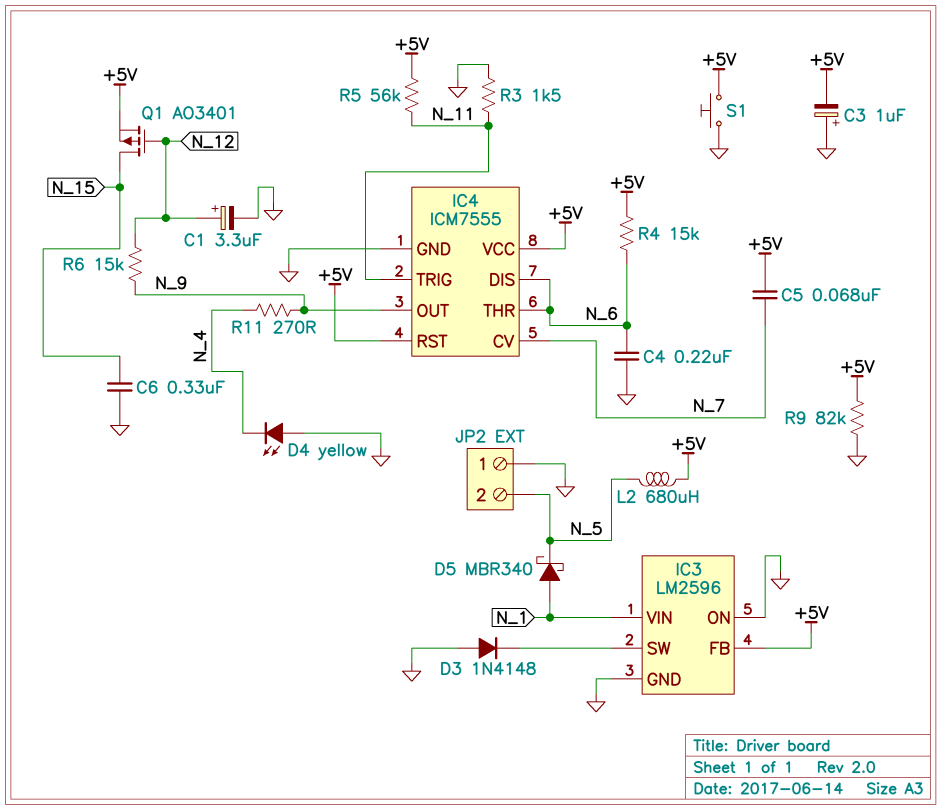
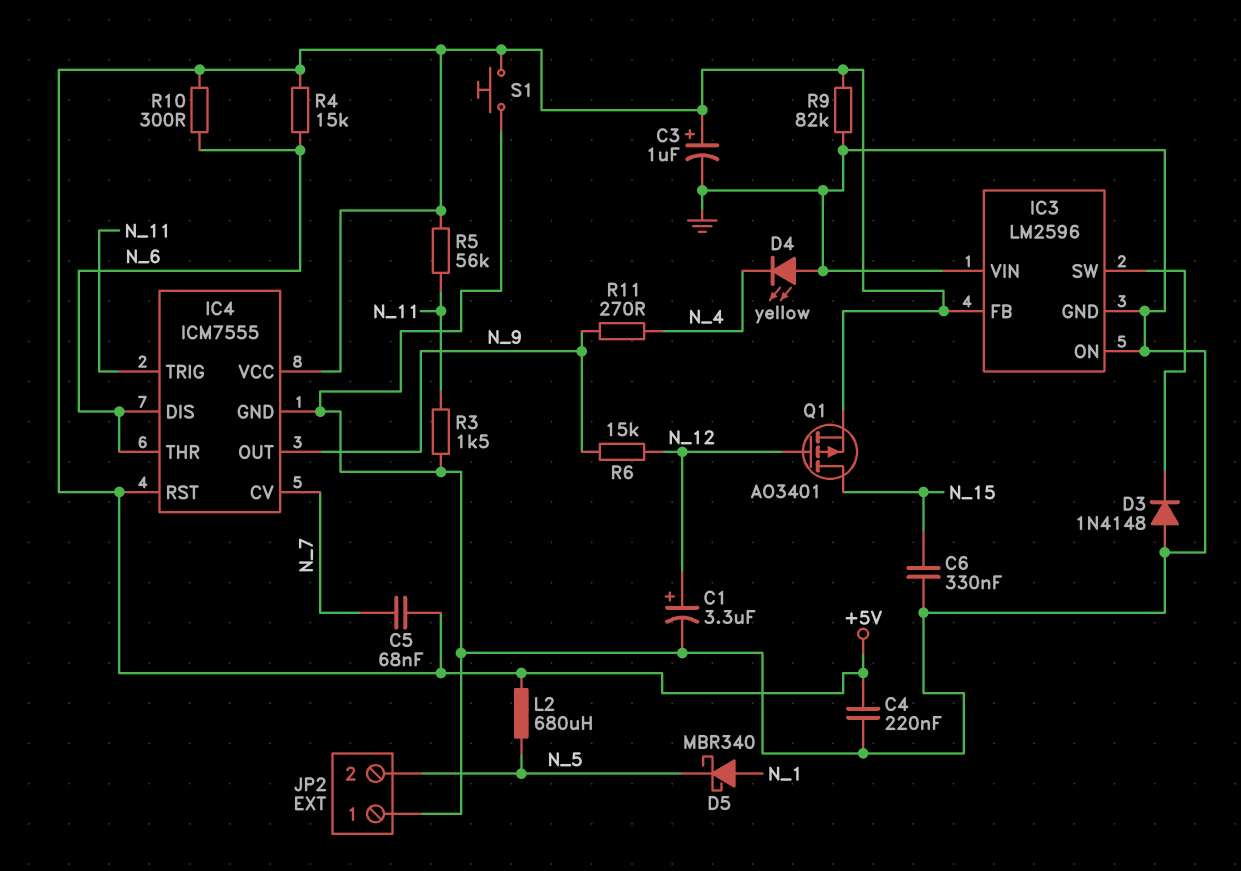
C3: 1uF (plus GND, minus +5V) -> 1uF (plus +5V, minus GND)
C4: 220nF (GND, N_6) -> 220nF (+5V, GND)
IC3 pin VIN: N_1 -> GND
R10: none -> 300 (+5V, N_6)

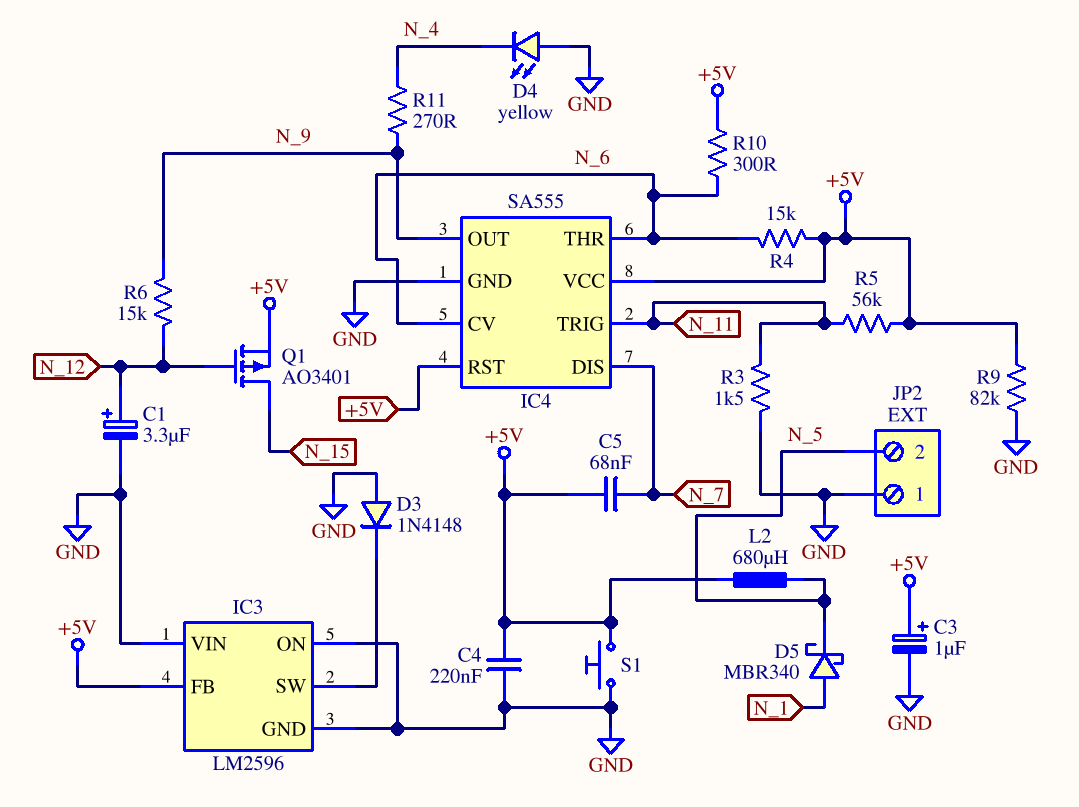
C6: 330nF (GND, N_15) -> none
IC4: ICM7555 -> SA555
IC4 pin CV: N_7 -> N_6
IC4 pin DIS: N_6 -> N_7

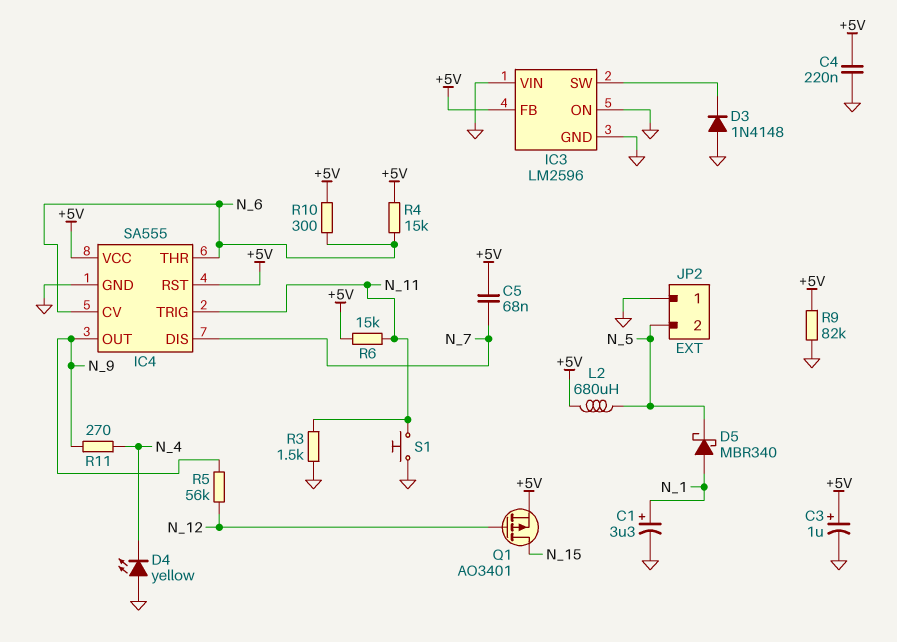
C1: 3.3uF (plus N_12, minus GND) -> 3.3uF (plus N_1, minus GND)
R5: 56k (+5V, N_11) -> 56k (N_9, N_12)
R6: 15k (N_9, N_12) -> 15k (+5V, N_11)
S1: button (+5V, GND) -> button (GND, N_11)

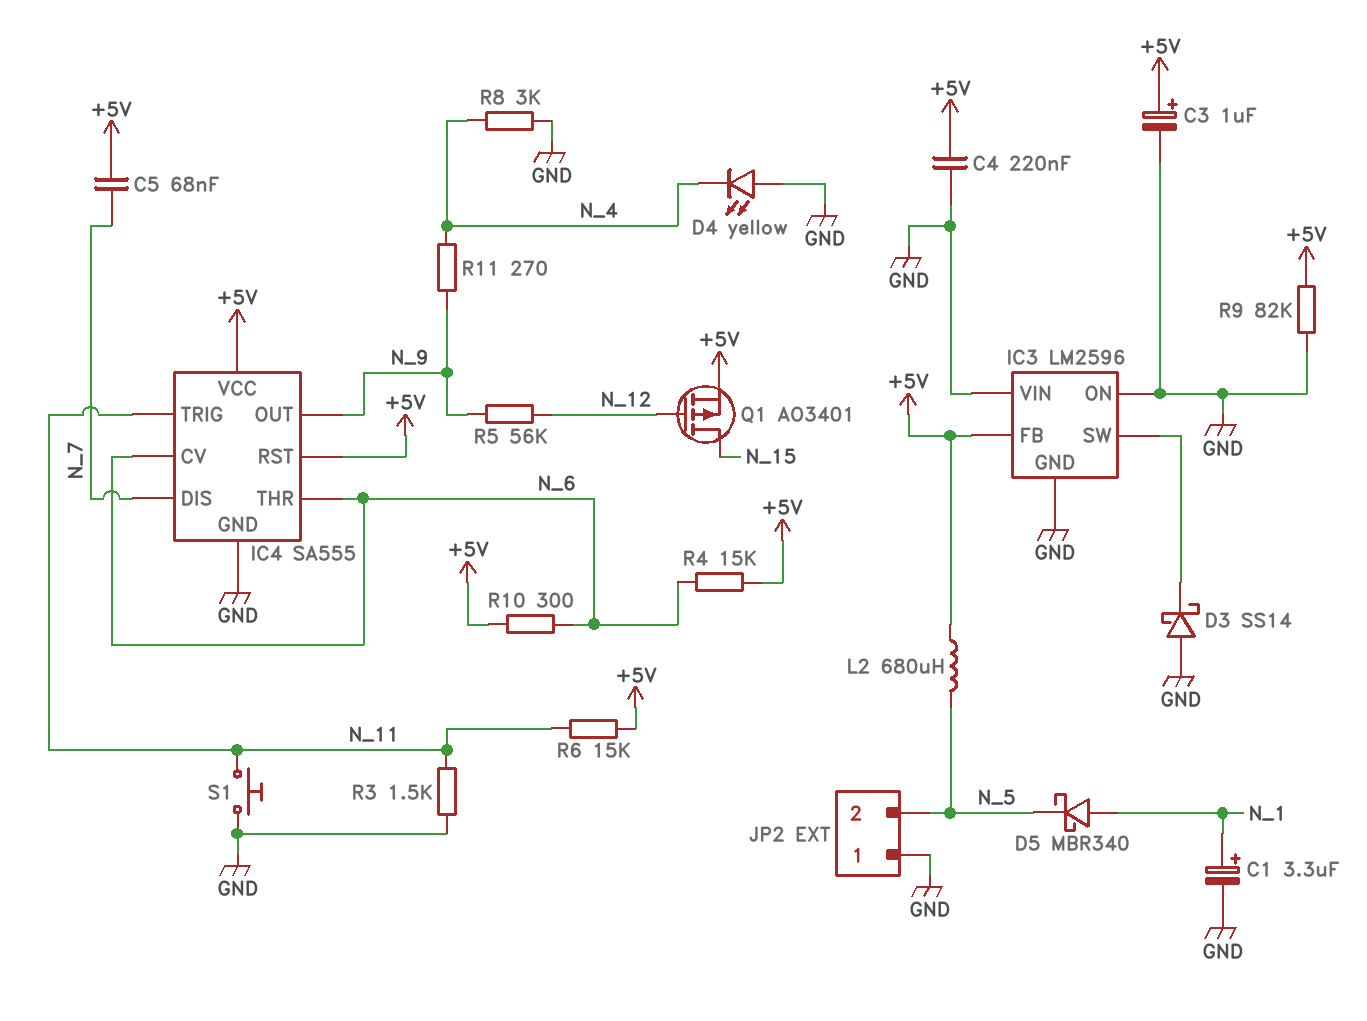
D3: diode 1N4148 (A GND, K IC3/SW) -> schottky SS14 (A GND, K IC3/SW)
R8: none -> 3k (GND, N_4)

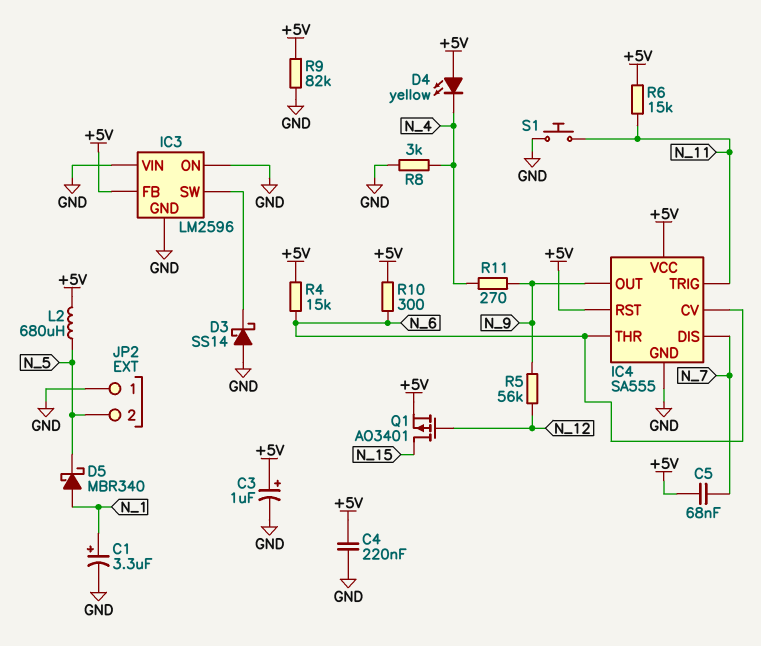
D4: LED yellow (A GND, K N_4) -> LED yellow (A +5V, K N_4)
R3: 1.5k (GND, N_11) -> none

